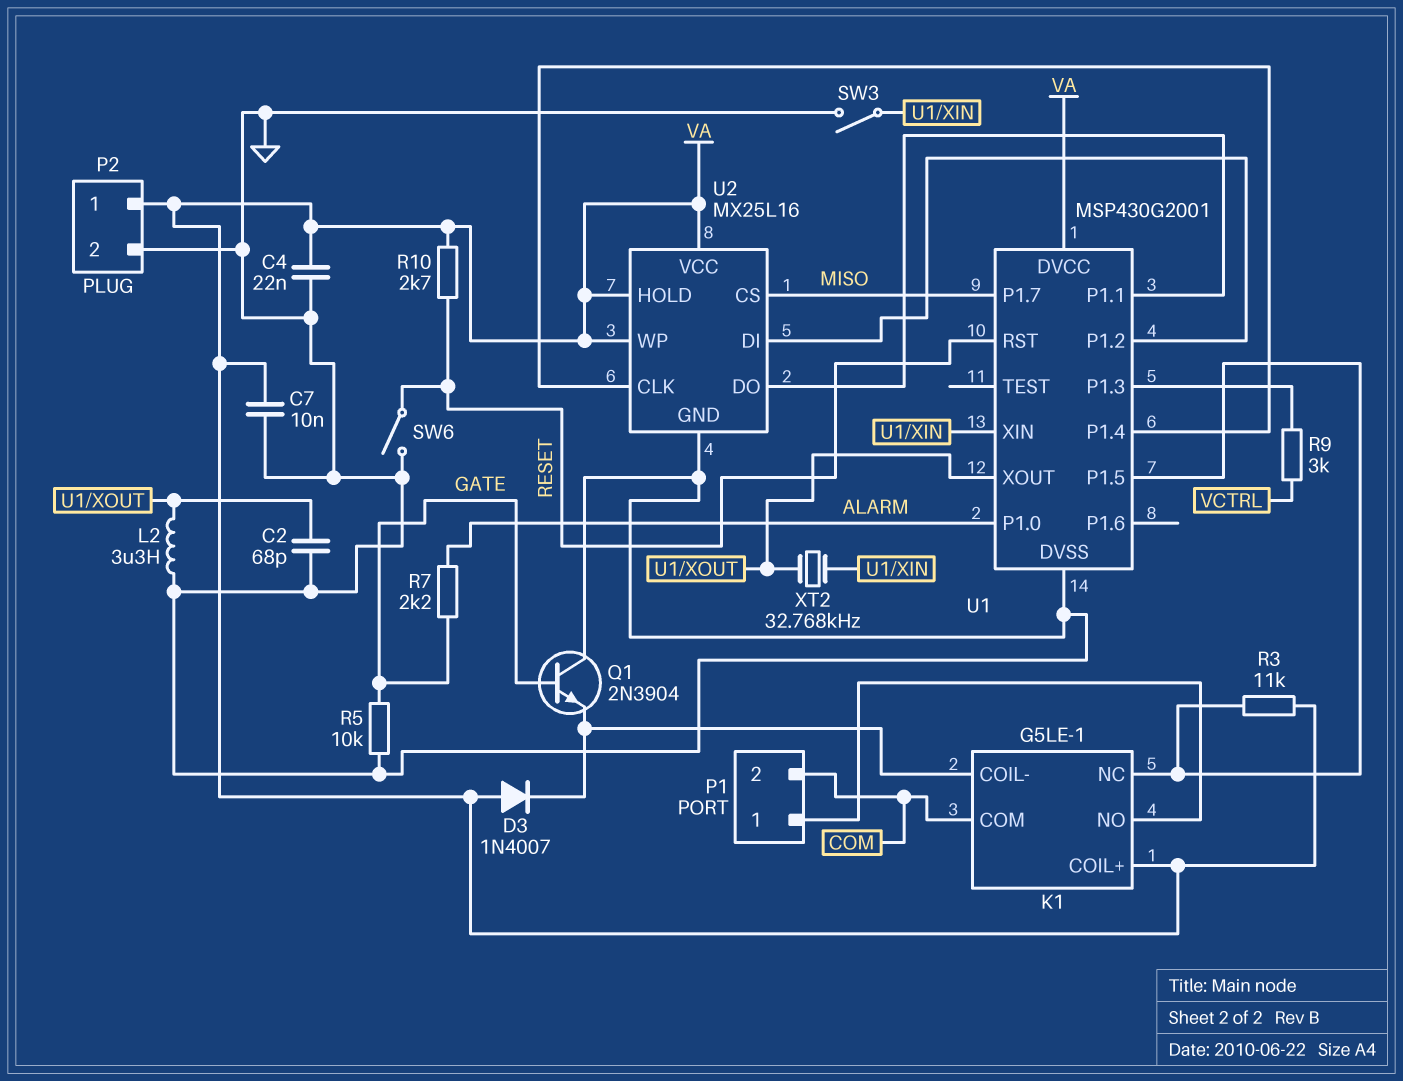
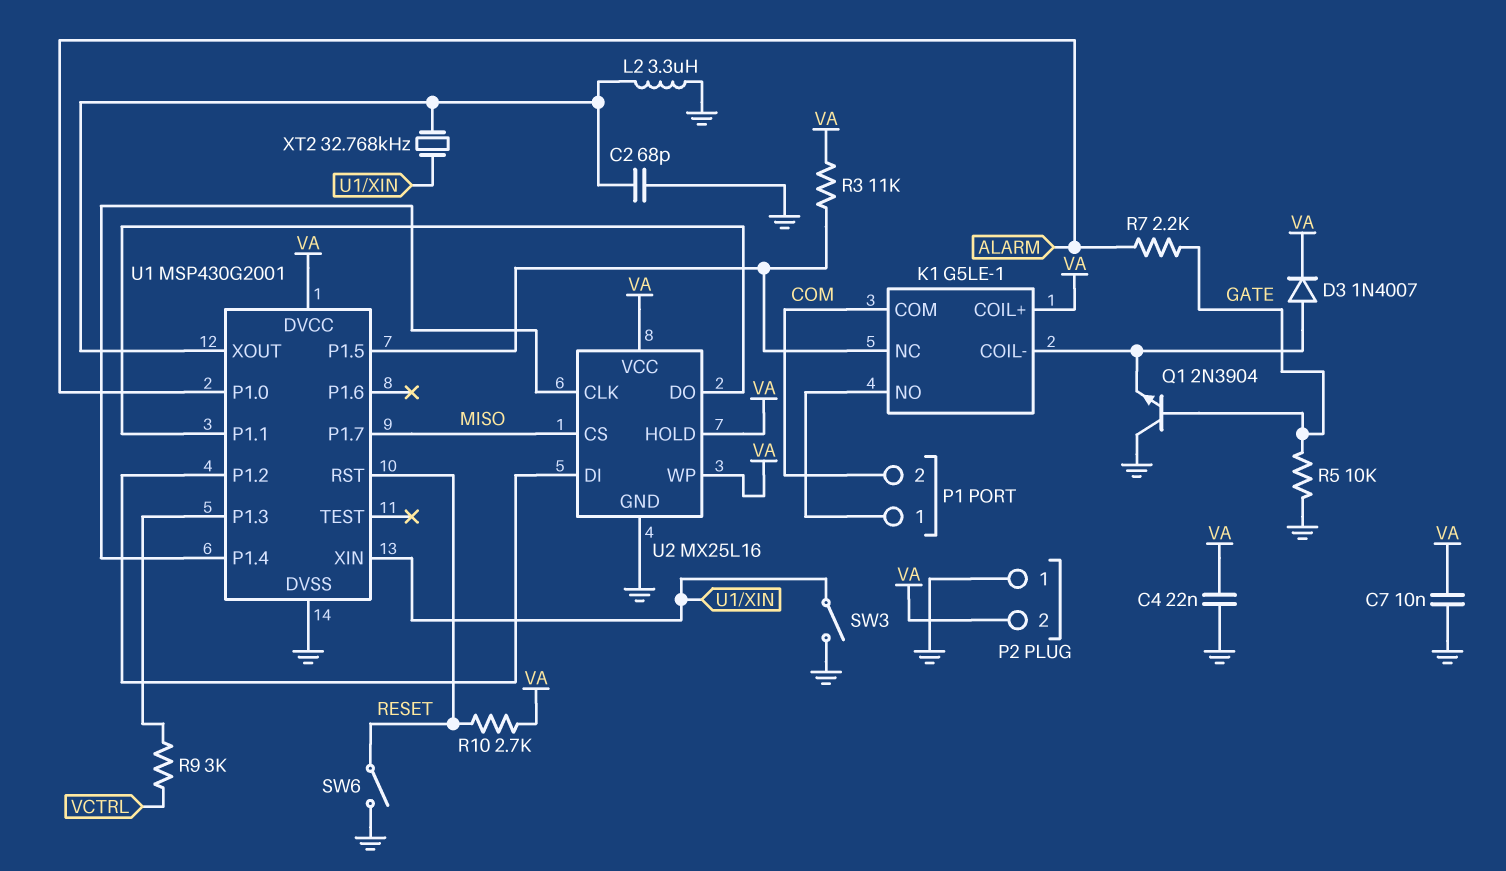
D3: diode 1N4007 (A VA, K K1/COIL-) -> diode 1N4007 (A K1/COIL-, K VA)
P2 pin 1: VA -> GND
P2 pin 2: GND -> VA

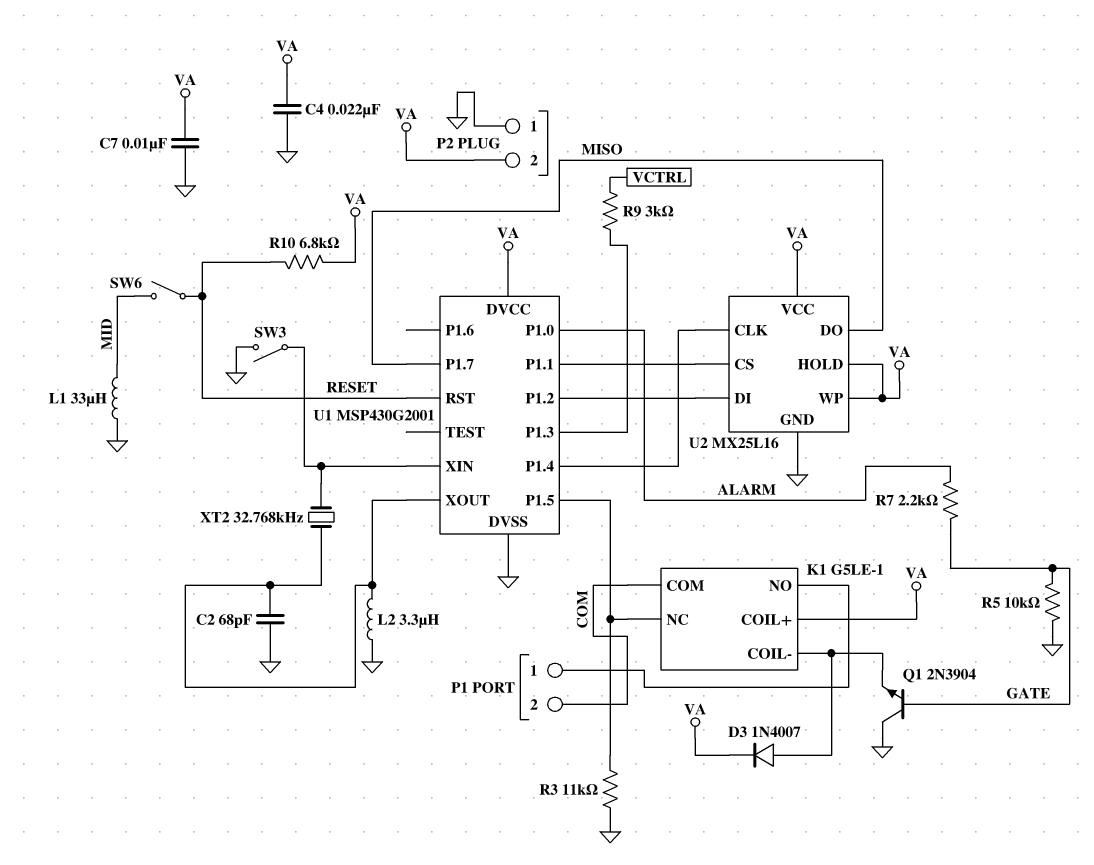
L1: none -> 33uH (GND, MID)
R3: 11k (K1/NC, VA) -> 11k (GND, K1/NC)
R10: 2.7k (RESET, VA) -> 6.8k (RESET, VA)
SW6: switch (GND, RESET) -> switch (MID, RESET)
U2 pin CS: MISO -> U1/P1.1
U2 pin DO: U1/P1.1 -> MISO

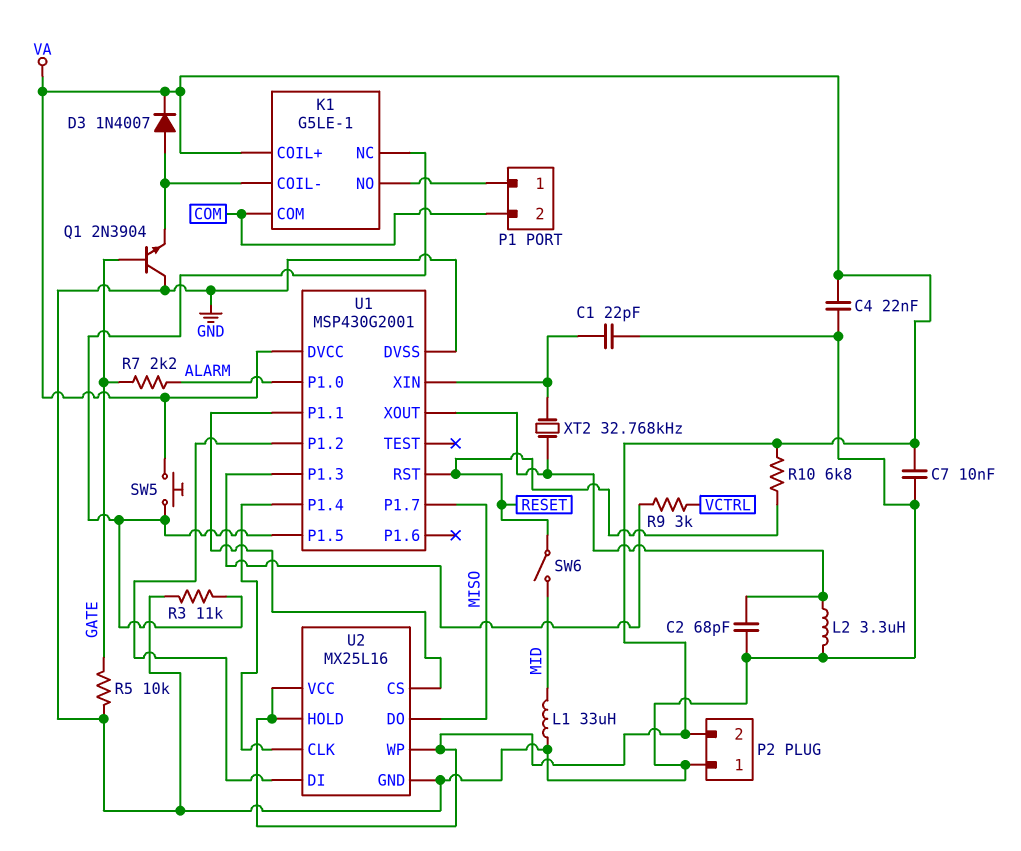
C1: none -> 22pF (GND, U1/XIN)
SW3: switch (GND, U1/XIN) -> none
SW5: none -> button (K1/NC, VA)

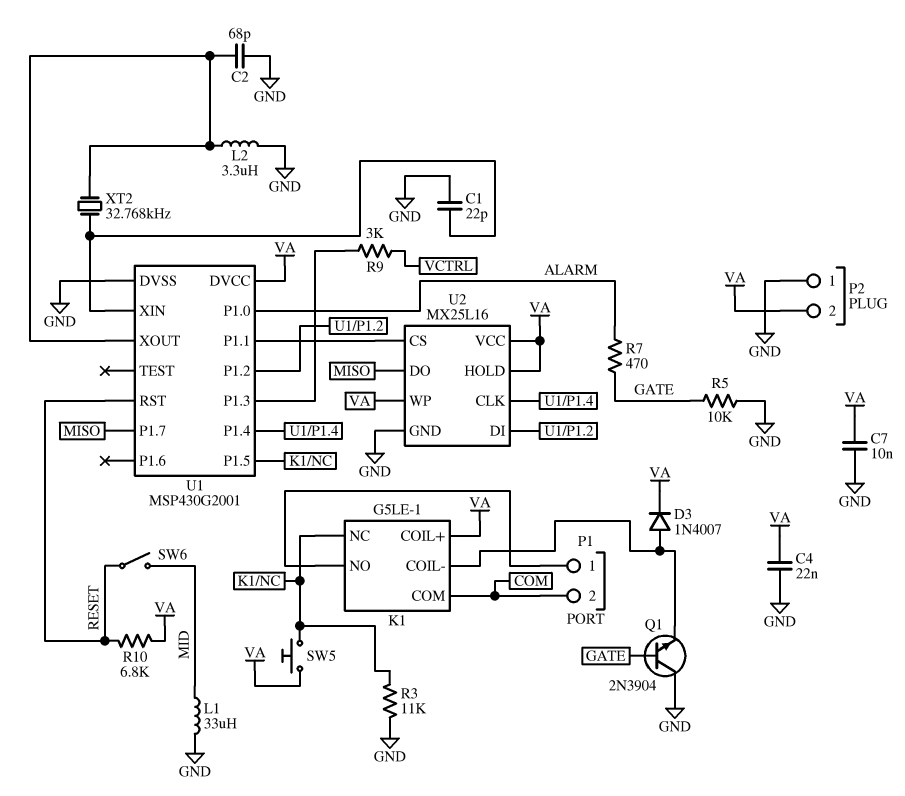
R7: 2.2k (ALARM, GATE) -> 470 (ALARM, GATE)

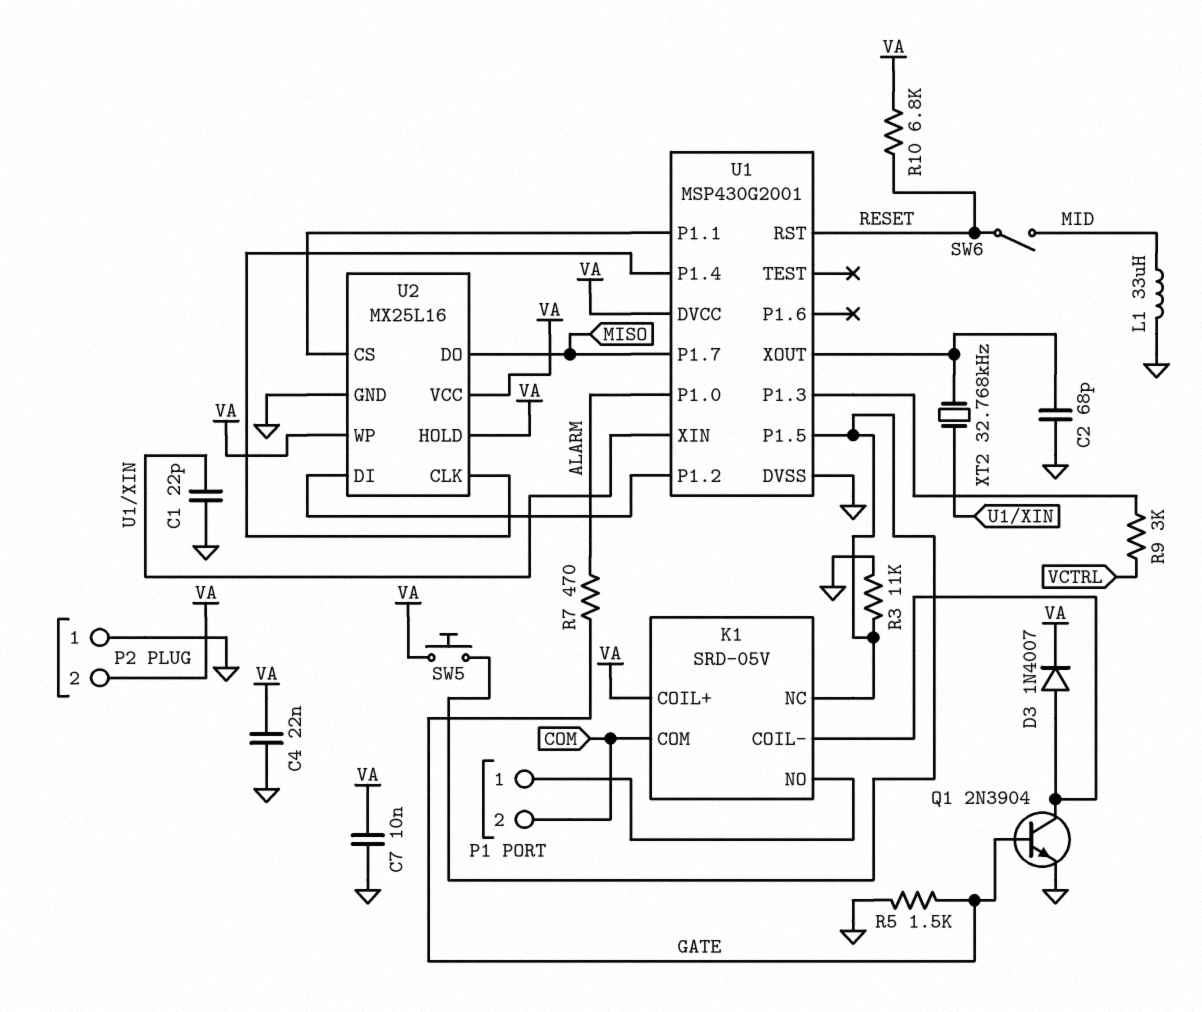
K1: G5LE-1 -> SRD-05V
L2: 3.3uH (GND, U1/XOUT) -> none
Q1: NPN 2N3904 (B GATE, C GND, E K1/COIL-) -> NPN 2N3904 (B GATE, C K1/COIL-, E GND)
R5: 10k (GATE, GND) -> 1.5k (GATE, GND)

